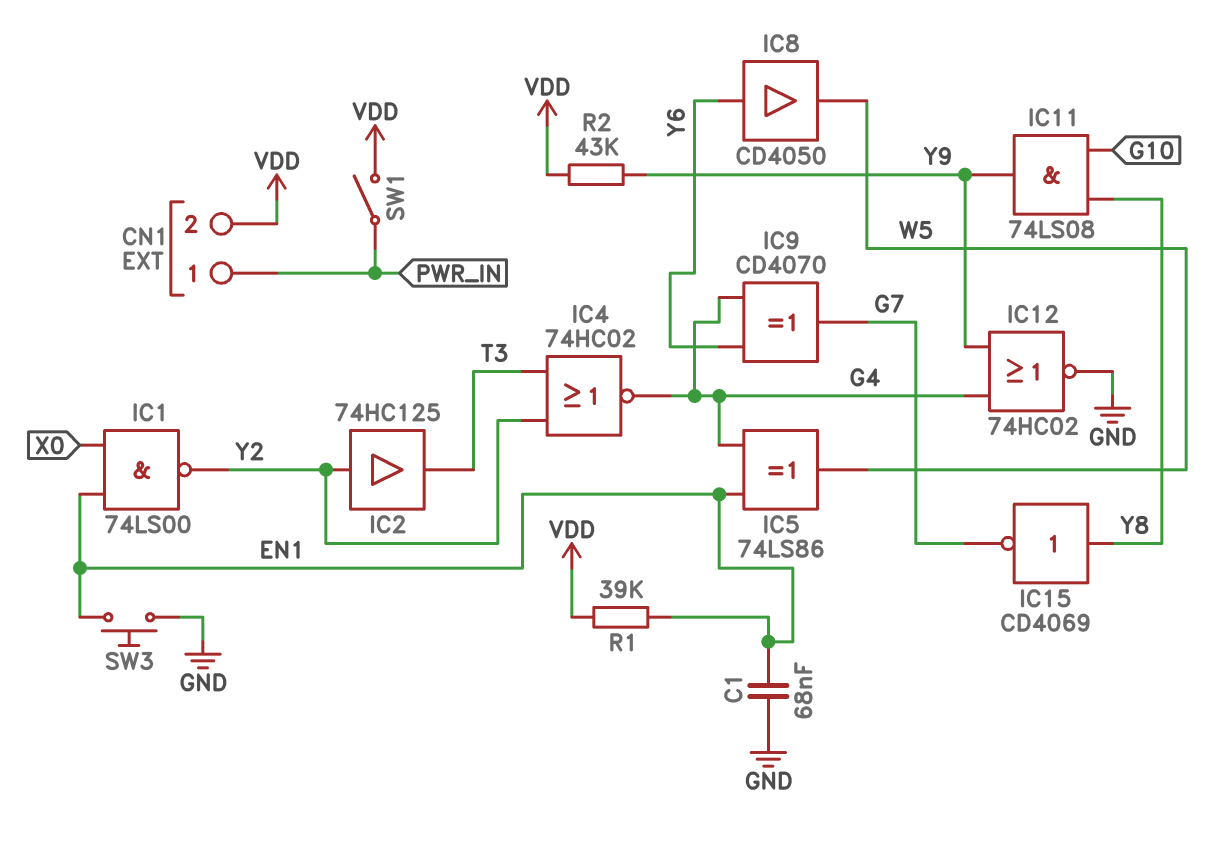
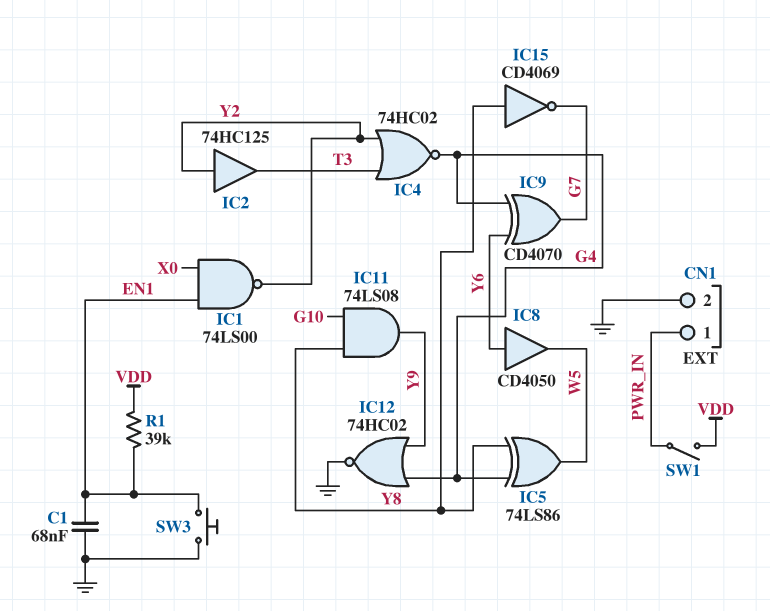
CN1 pin 2: VDD -> GND
IC5: XOR 74LS86 (in EN1, in G4, out W5) -> XOR 74LS86 (in G4, in Y8, out W5)
R2: 43k (VDD, Y9) -> none

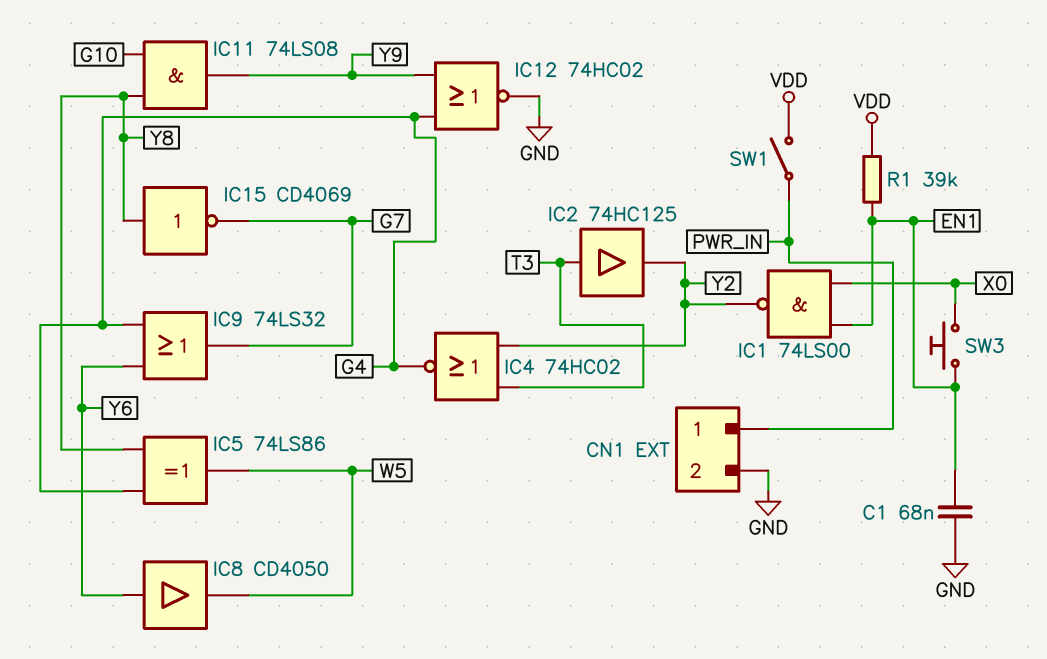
IC2: buffer 74HC125 (in Y2, out T3) -> buffer 74HC125 (in T3, out Y2)
IC9: XOR CD4070 (in G4, in Y6, out G7) -> OR 74LS32 (in G4, in Y6, out G7)
SW3: button (EN1, GND) -> button (EN1, X0)

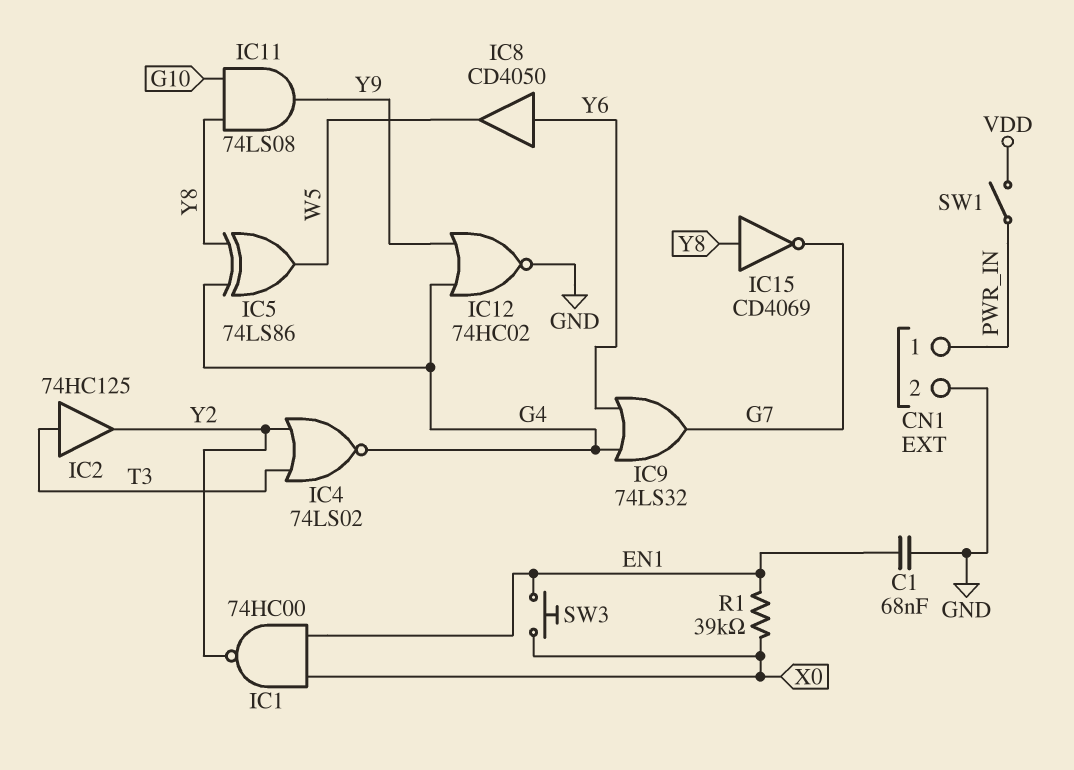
IC1: NAND 74LS00 (in EN1, in X0, out Y2) -> NAND 74HC00 (in EN1, in X0, out Y2)
IC4: NOR 74HC02 (in T3, in Y2, out G4) -> NOR 74LS02 (in T3, in Y2, out G4)
R1: 39k (EN1, VDD) -> 39k (EN1, X0)

